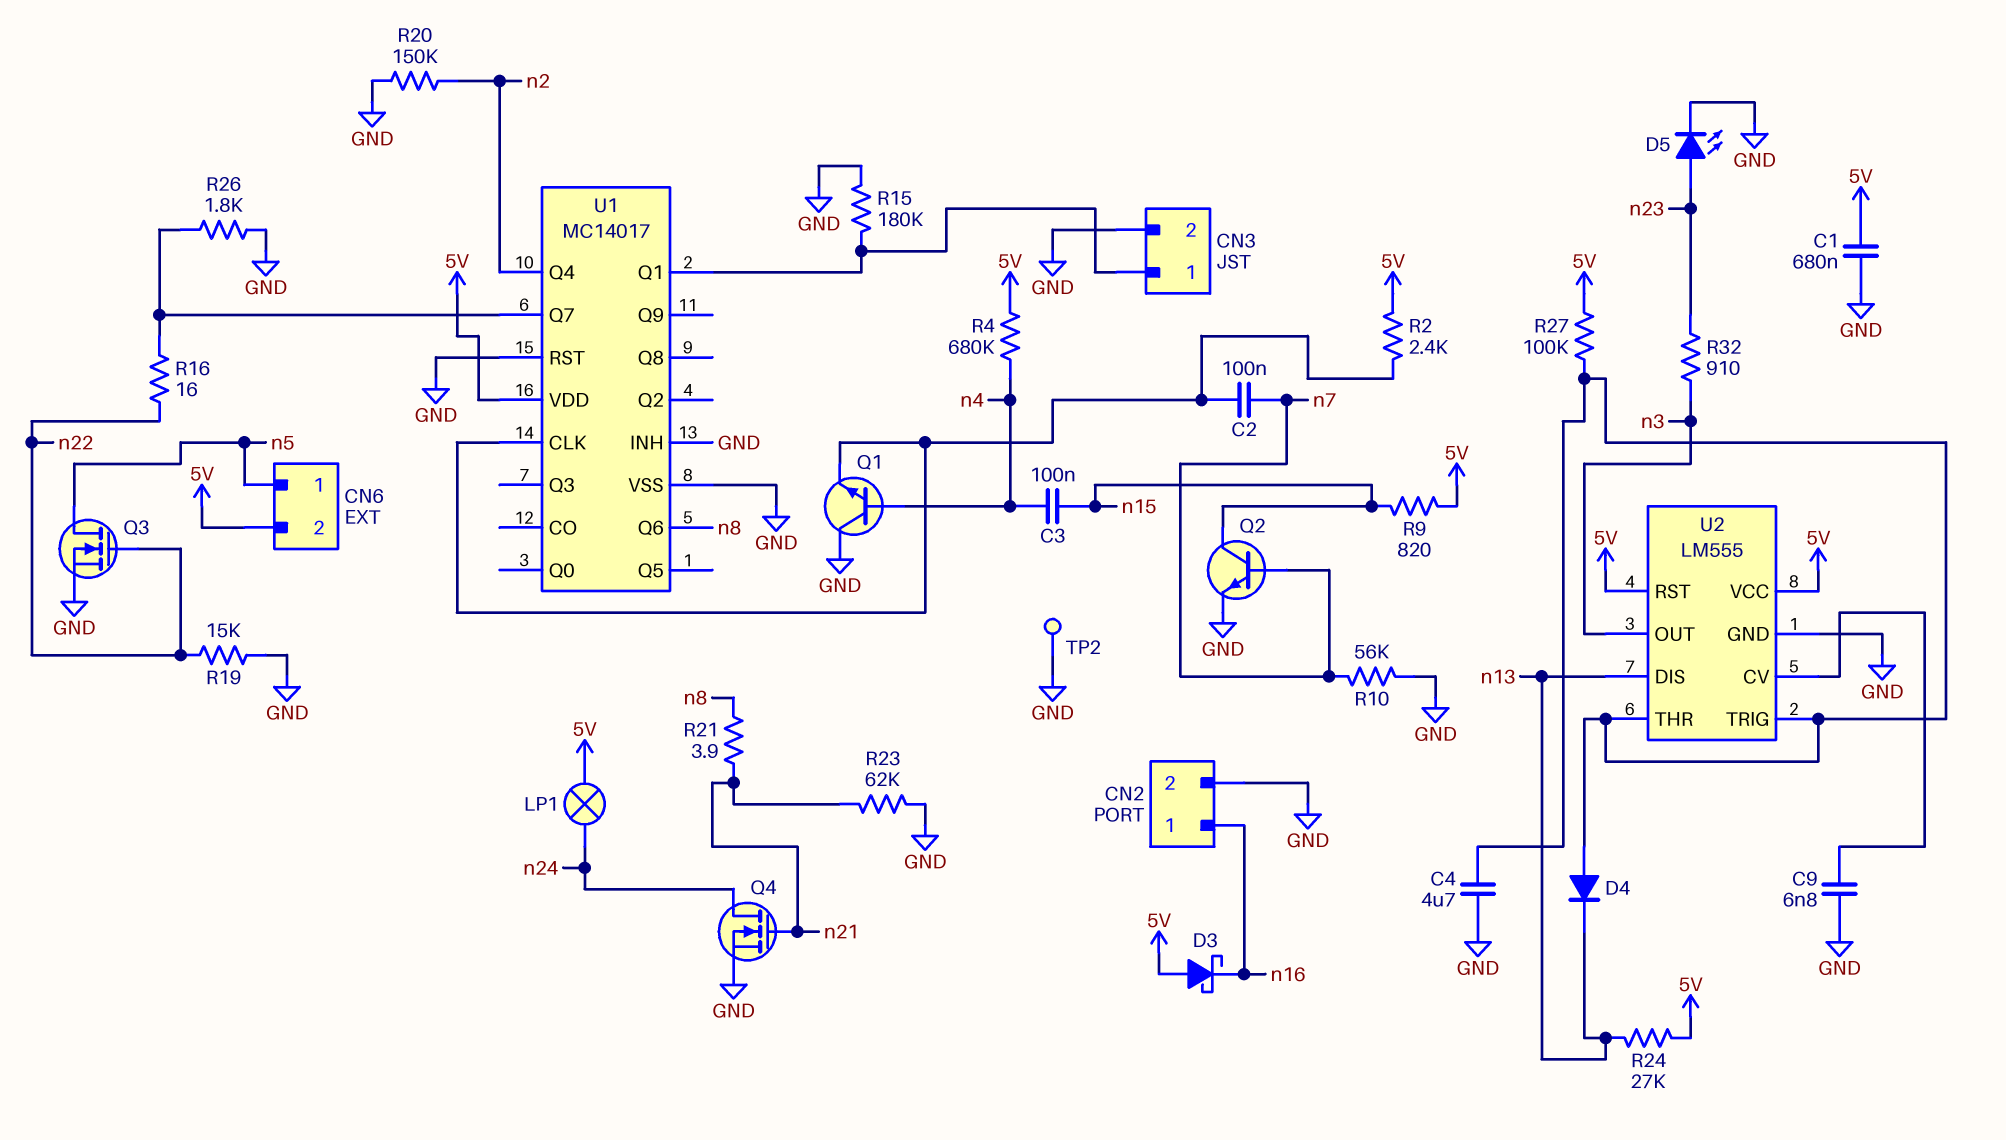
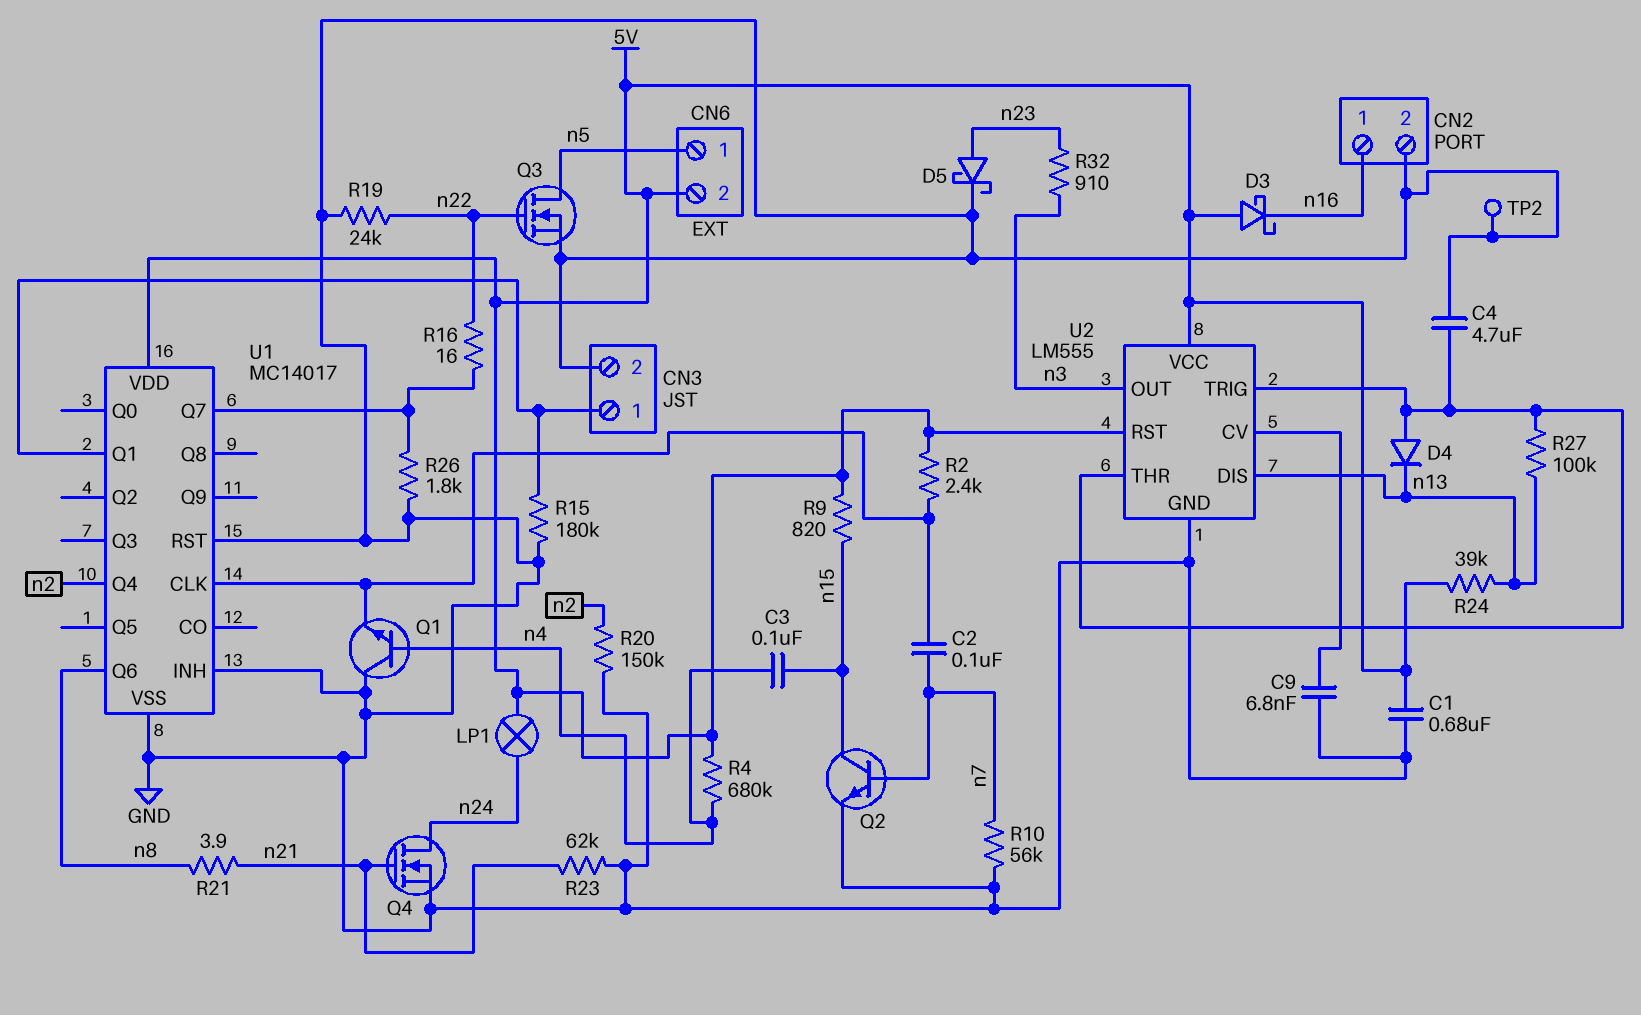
D5: LED (A n23, K GND) -> schottky (A n23, K GND)
R19: 15k (GND, n22) -> 24k (GND, n22)
R24: 27k (5V, n13) -> 39k (5V, n13)
R27: 100k (5V, U2/THR) -> 100k (U2/THR, n13)

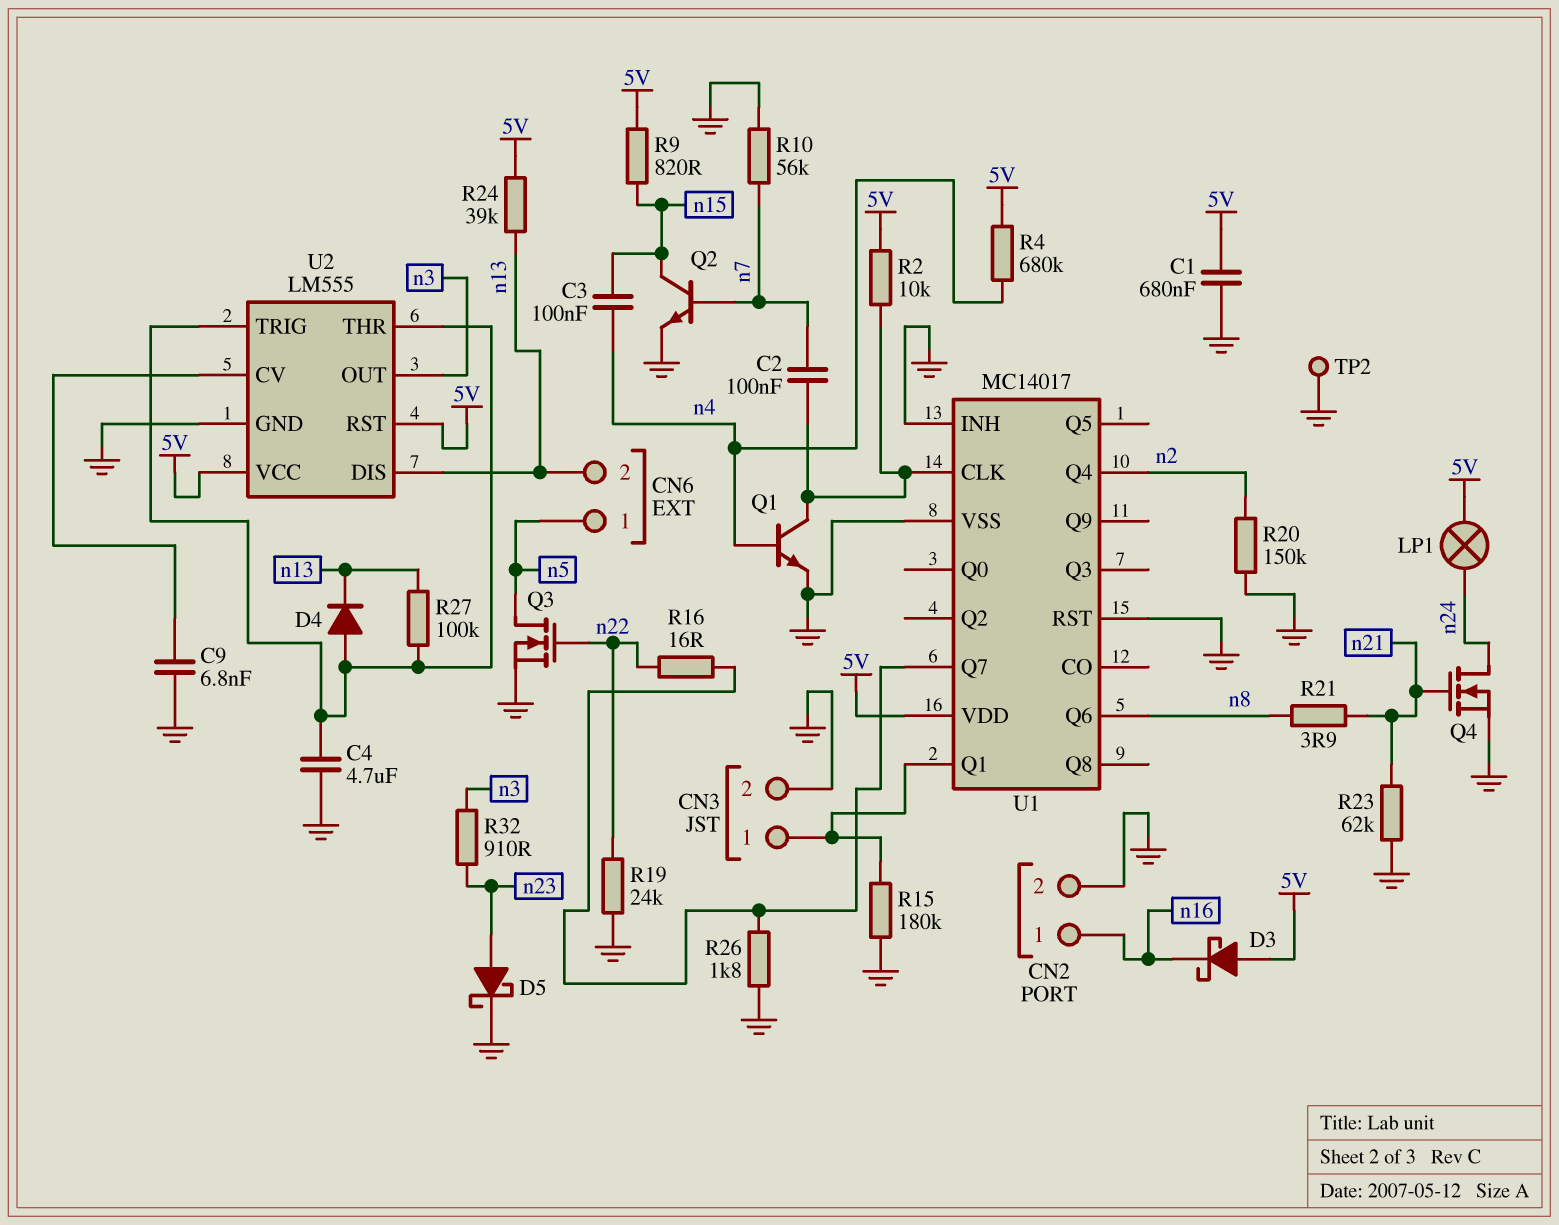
CN6 pin 2: 5V -> n13
Q1: NPN (B n4, C GND, E U1/CLK) -> NPN (B n4, C U1/CLK, E GND)
R2: 2.4k (5V, U1/CLK) -> 10k (5V, U1/CLK)

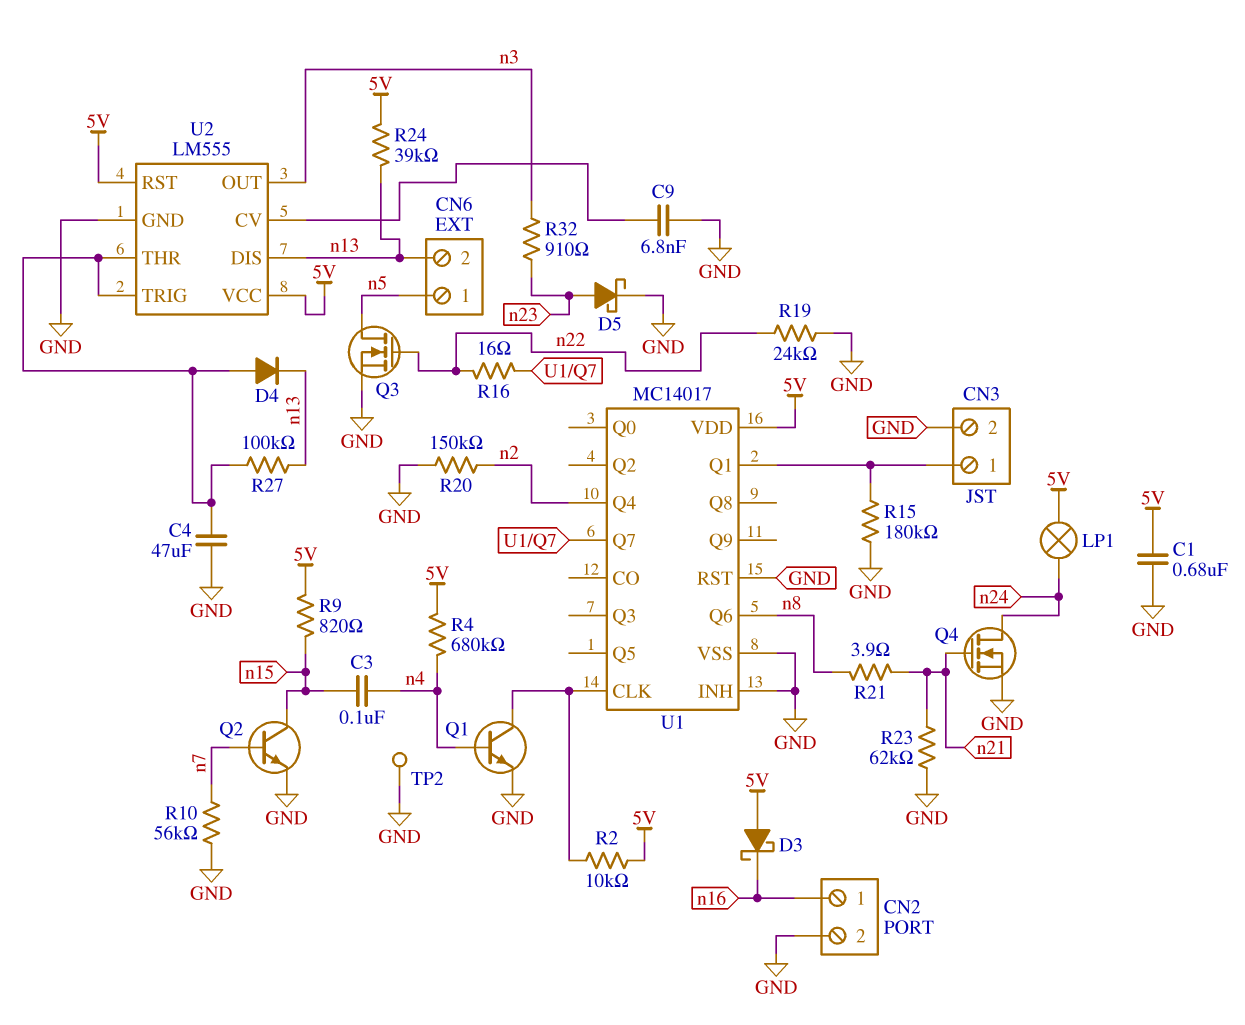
C2: 100nF (U1/CLK, n7) -> none
C4: 4.7uF (GND, U2/THR) -> 47uF (GND, U2/THR)
R26: 1.8k (GND, U1/Q7) -> none

